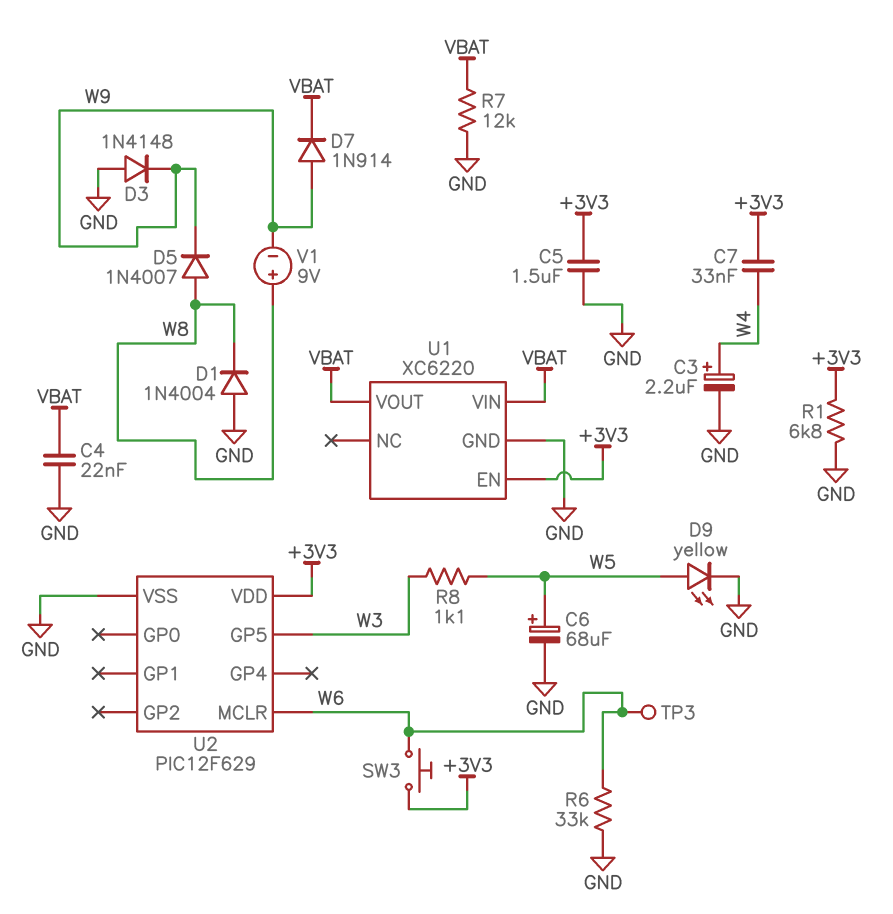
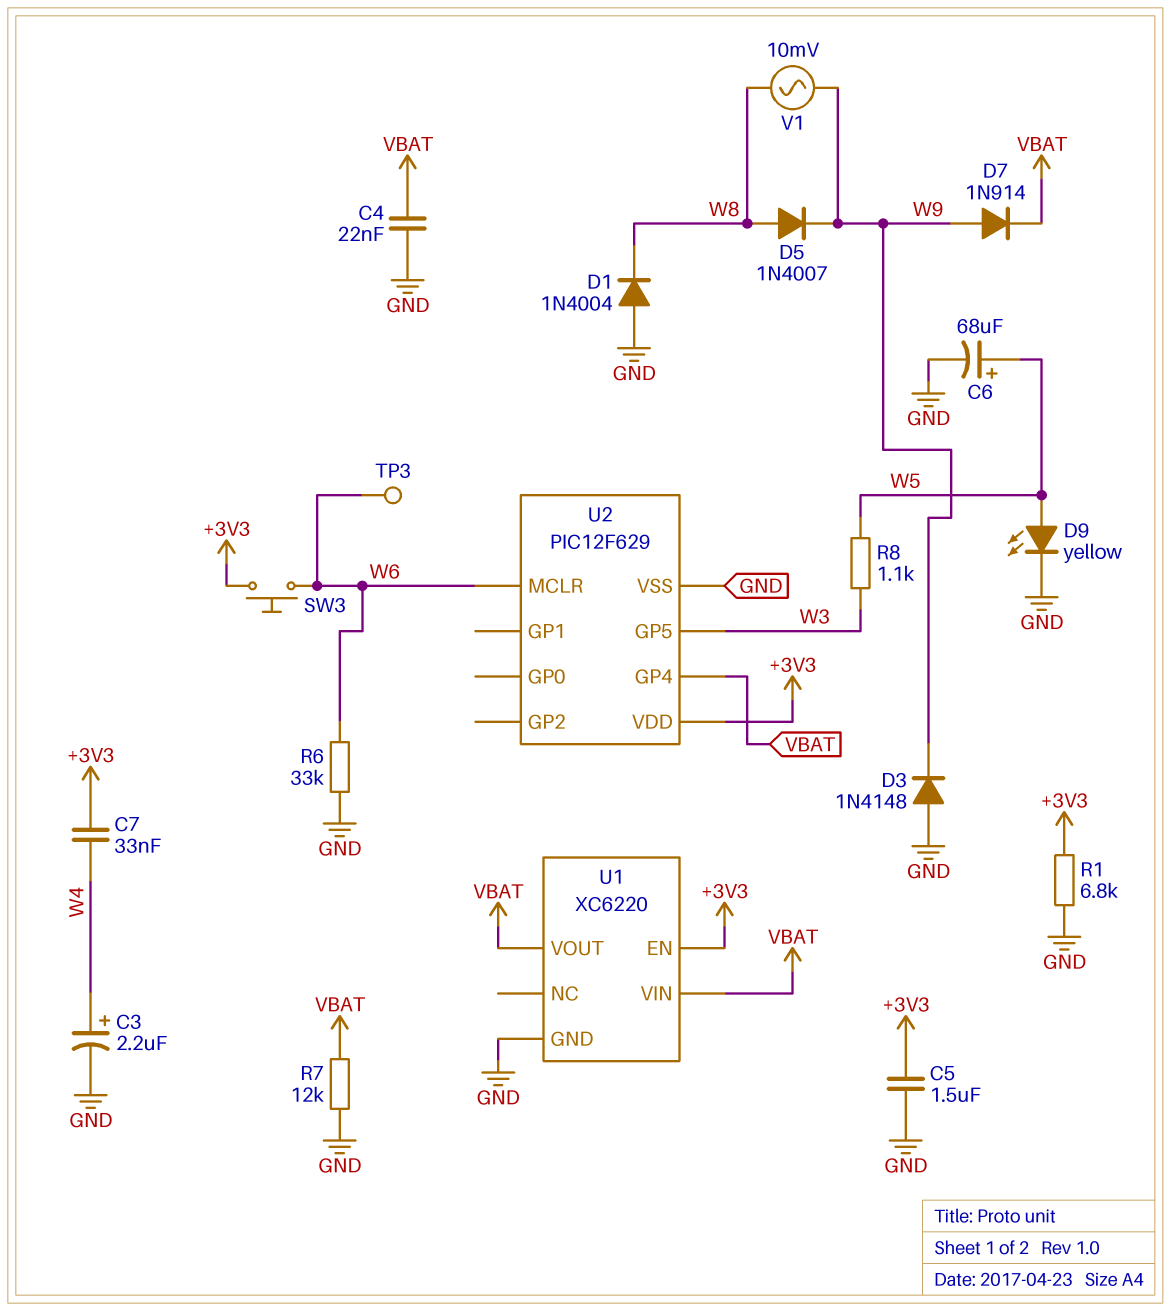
U2 pin GP4: none -> VBAT
V1: 9V (plus W8, minus W9) -> AC 10mV (W8, W9)

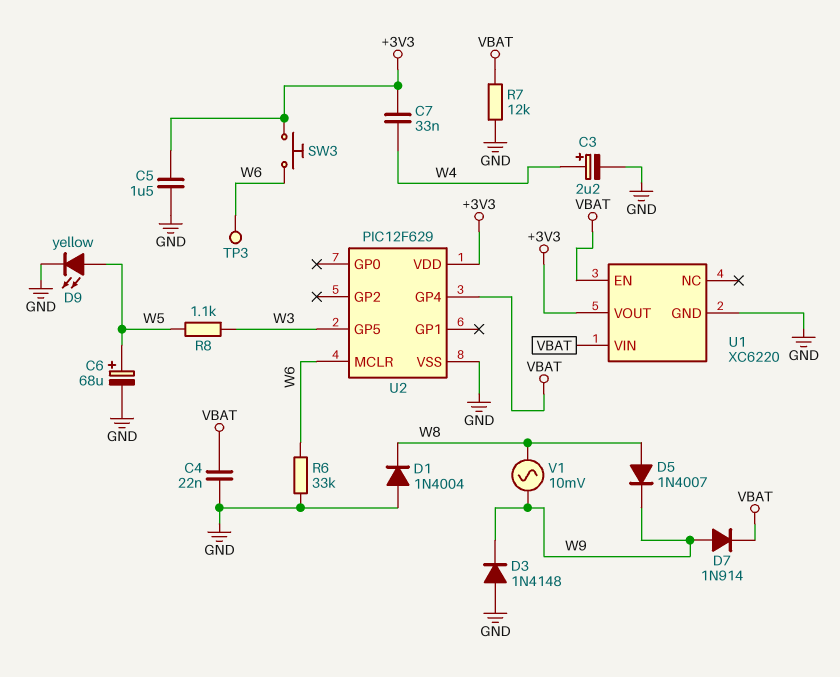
R1: 6.8k (+3V3, GND) -> none
U1 pin EN: +3V3 -> VBAT
U1 pin VOUT: VBAT -> +3V3

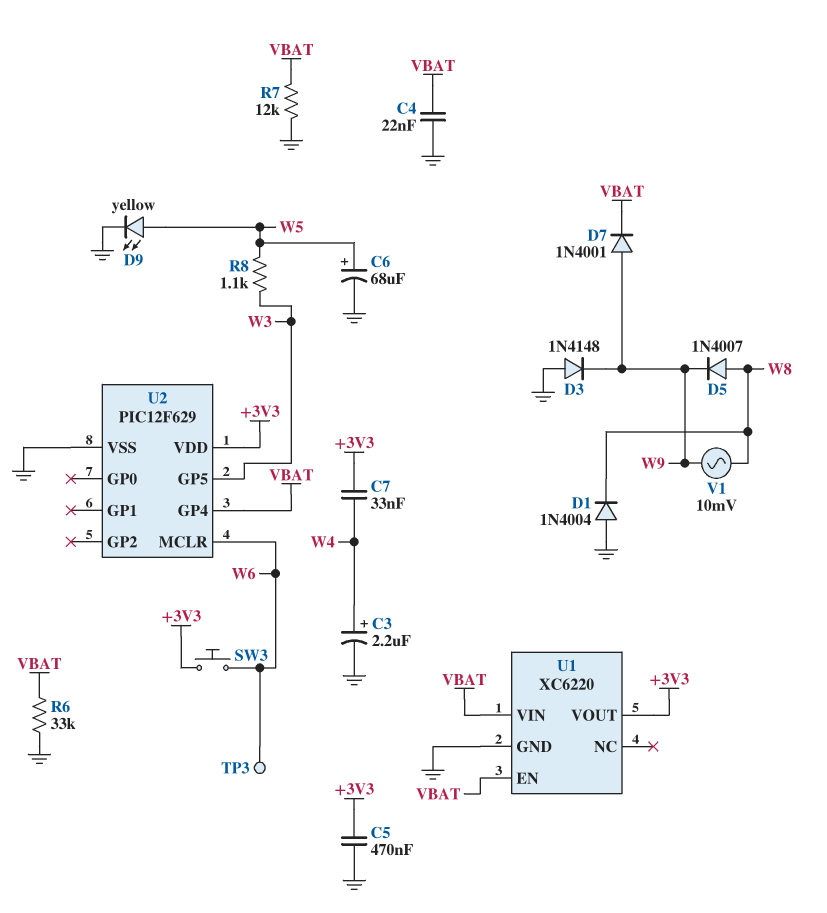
C5: 1.5uF (+3V3, GND) -> 470nF (+3V3, GND)
D7: diode 1N914 (A W9, K VBAT) -> diode 1N4001 (A W9, K VBAT)
R6: 33k (GND, W6) -> 33k (GND, VBAT)

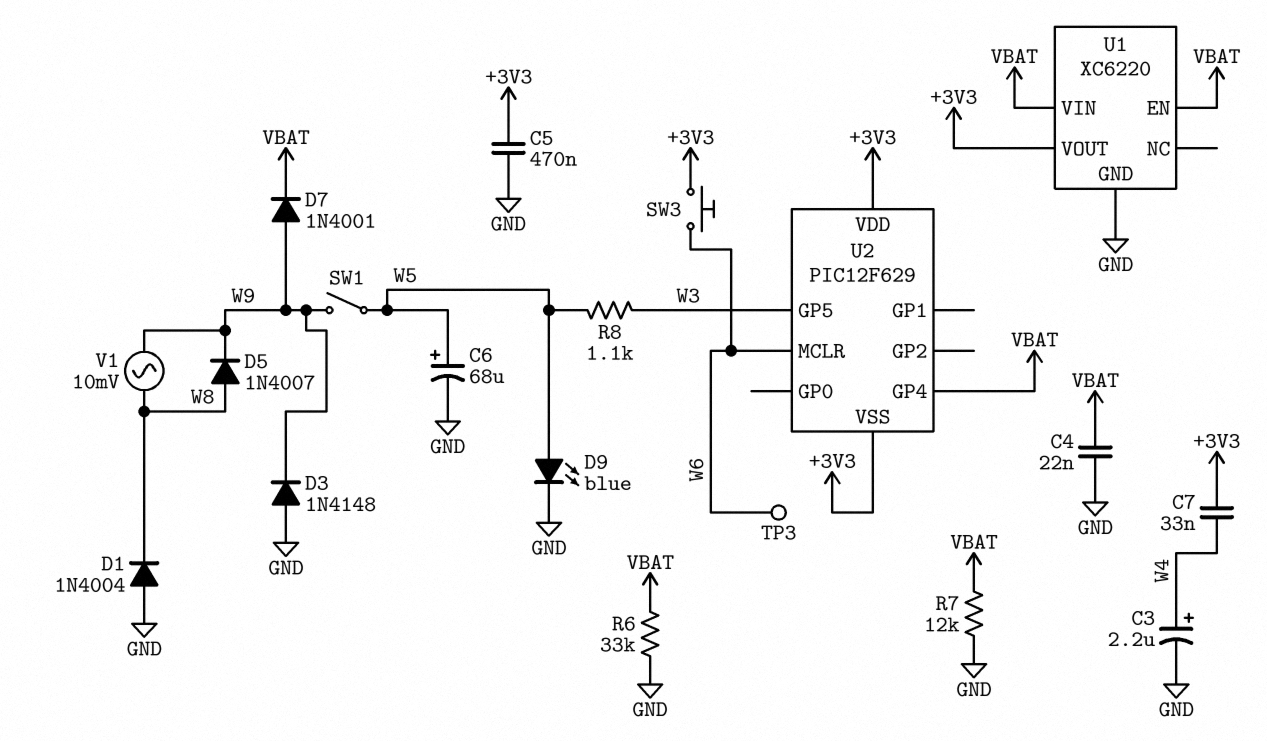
D9: LED yellow (A W5, K GND) -> LED blue (A W5, K GND)
SW1: none -> switch (W5, W9)
U2 pin VSS: GND -> +3V3

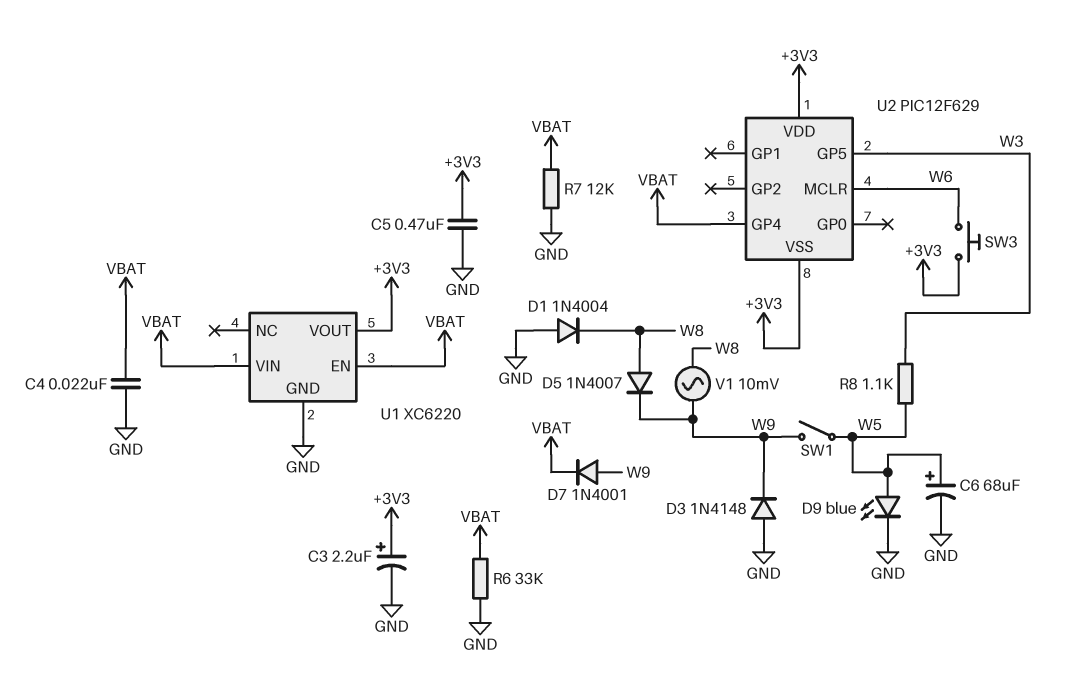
C3: 2.2uF (plus W4, minus GND) -> 2.2uF (plus +3V3, minus GND)
C7: 33nF (+3V3, W4) -> none
TP3: test point (W6) -> none

